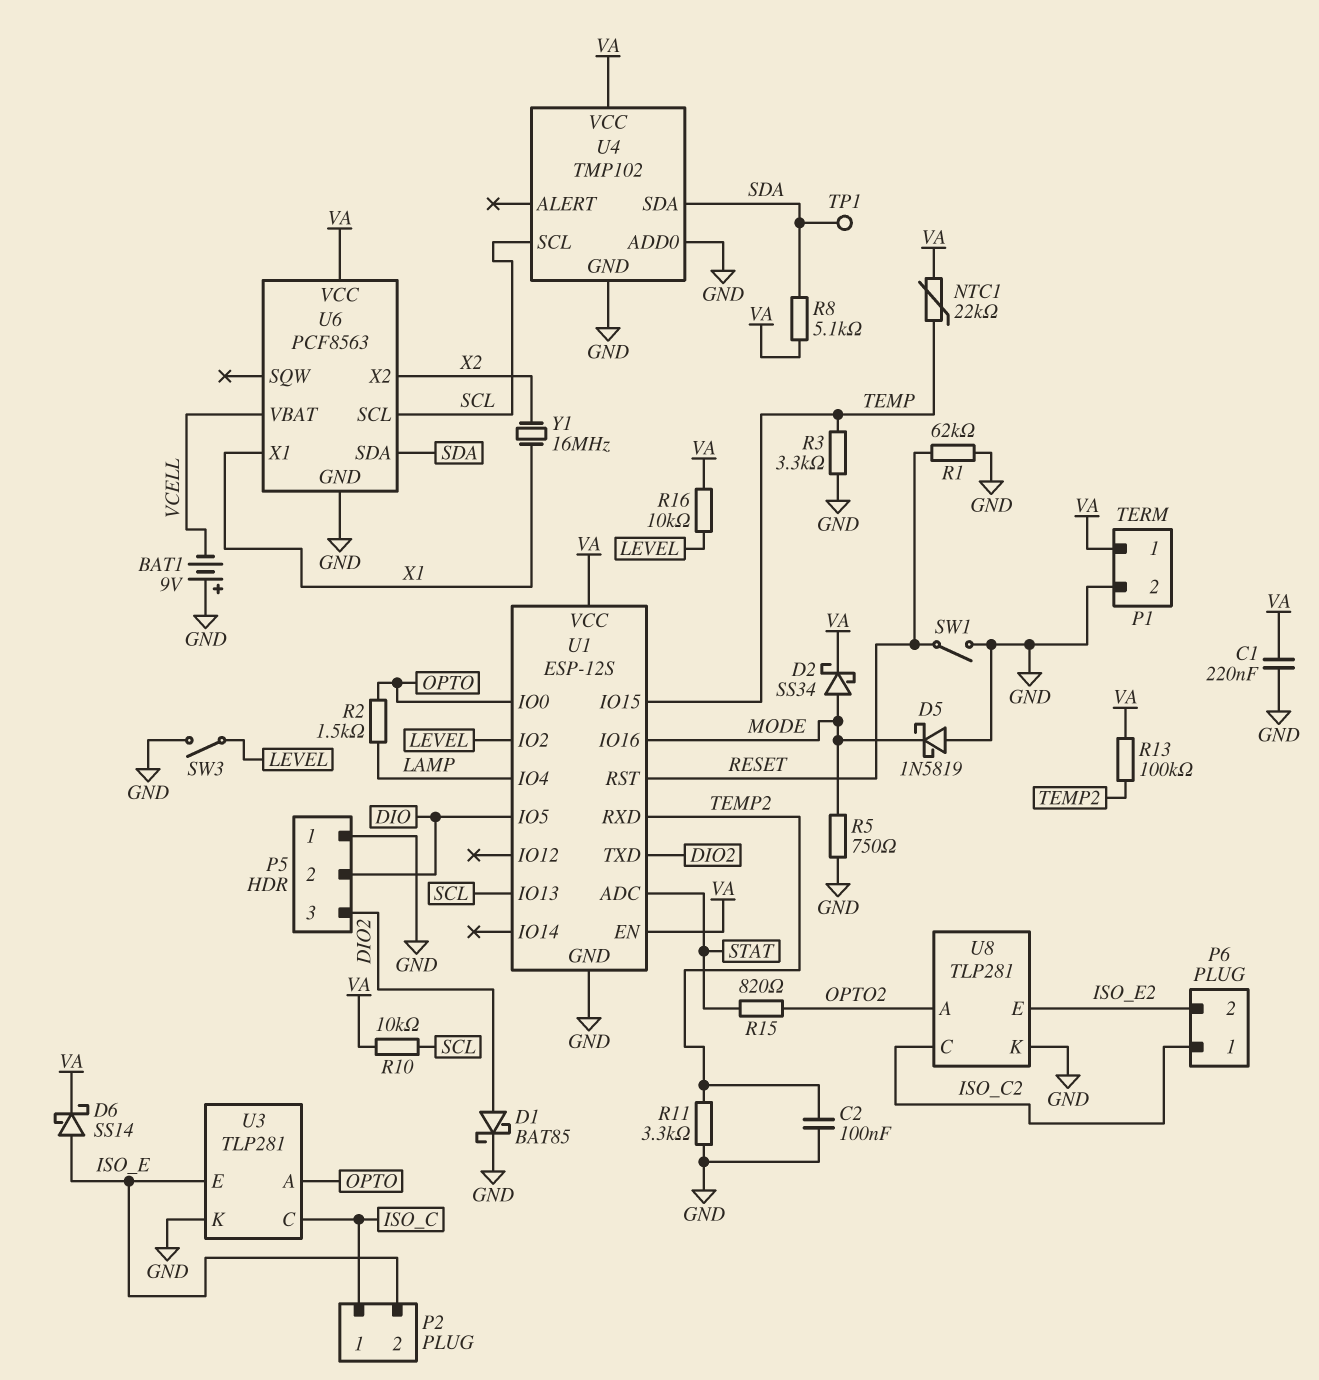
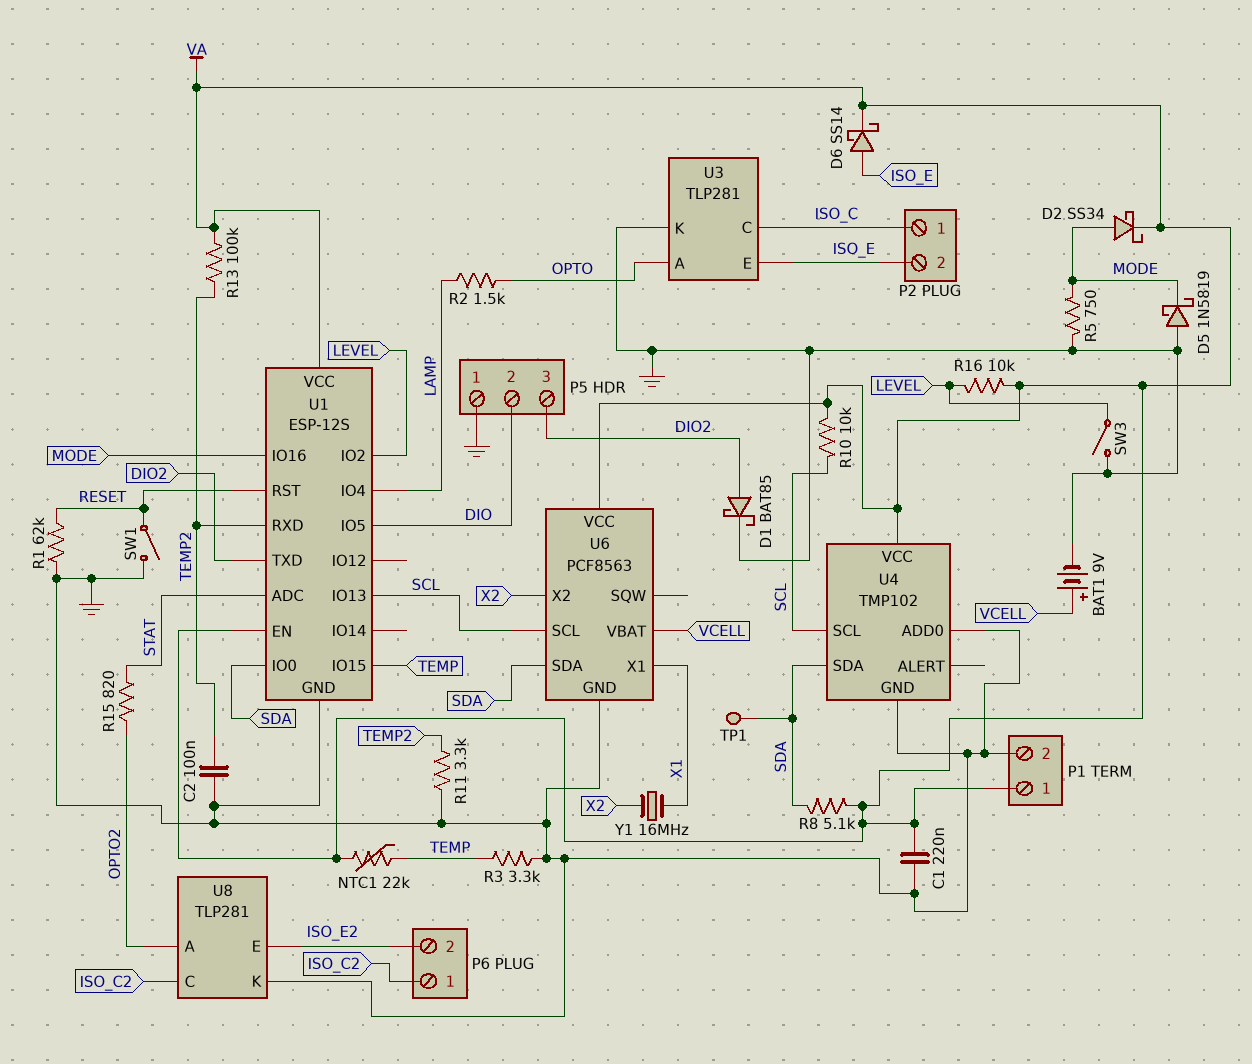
BAT1: 9V (plus GND, minus VCELL) -> 9V (plus VCELL, minus GND)
U1 pin IO0: OPTO -> SDA

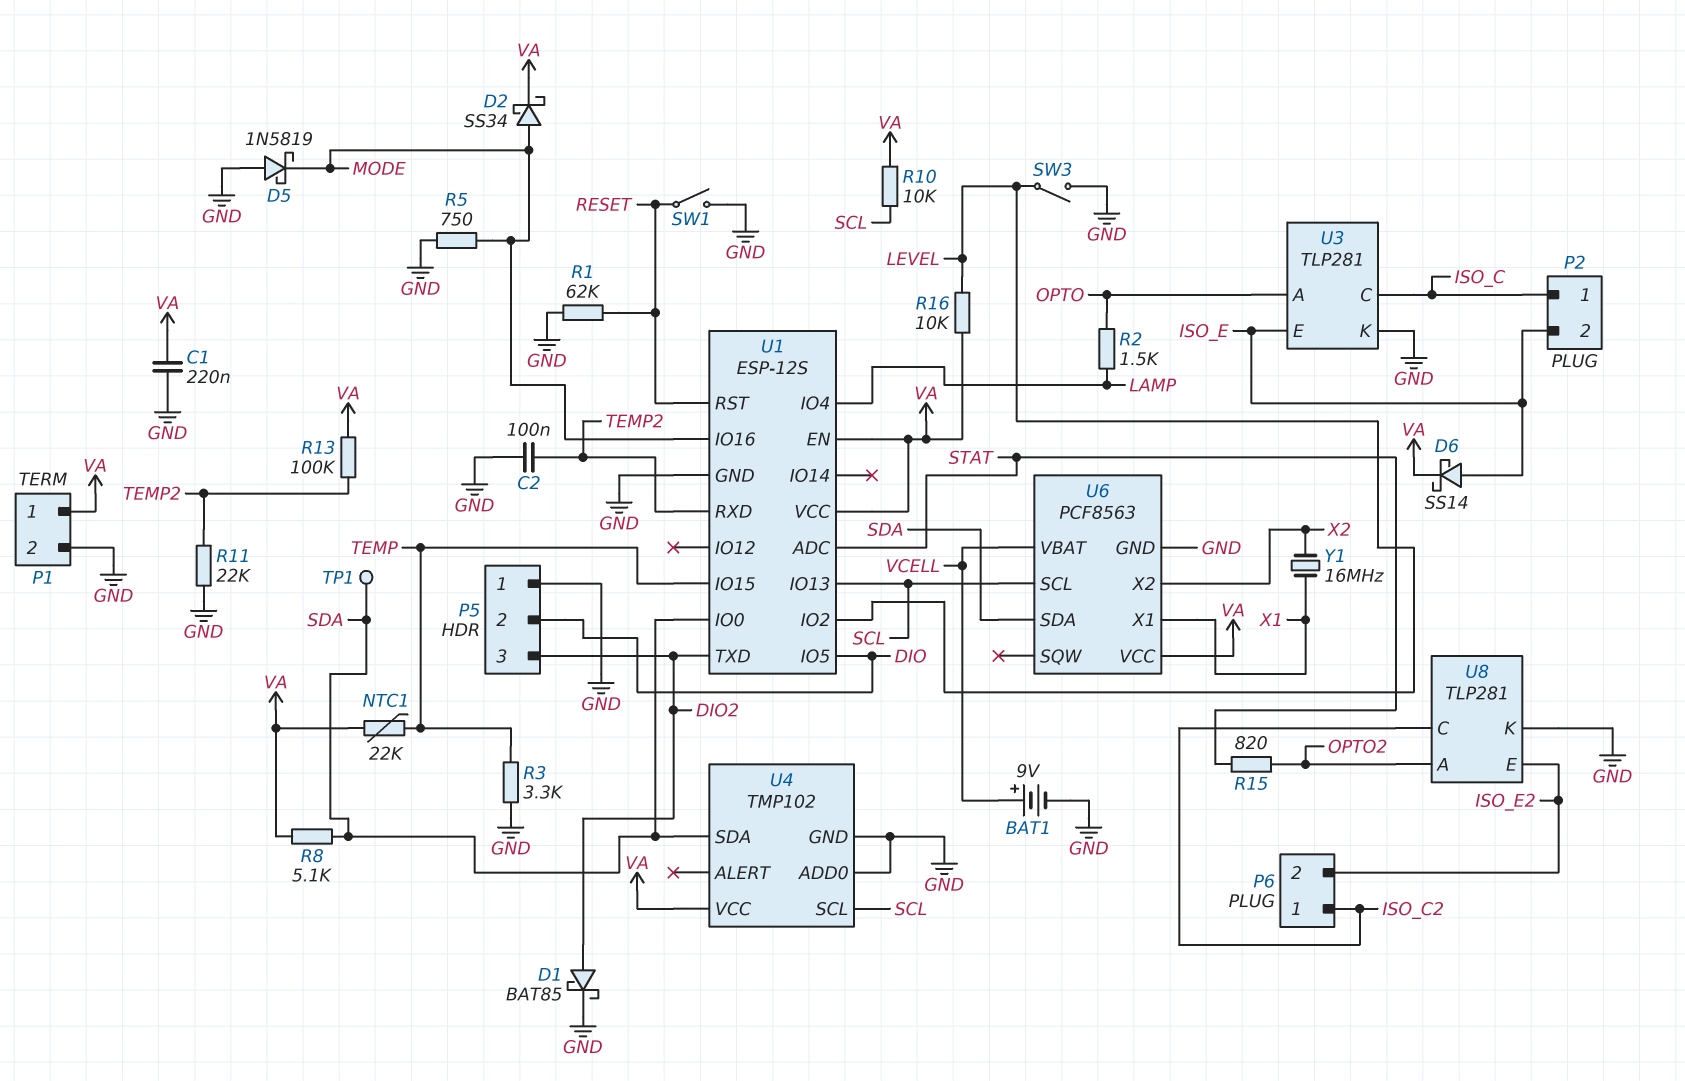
R11: 3.3k (GND, TEMP2) -> 22k (GND, TEMP2)

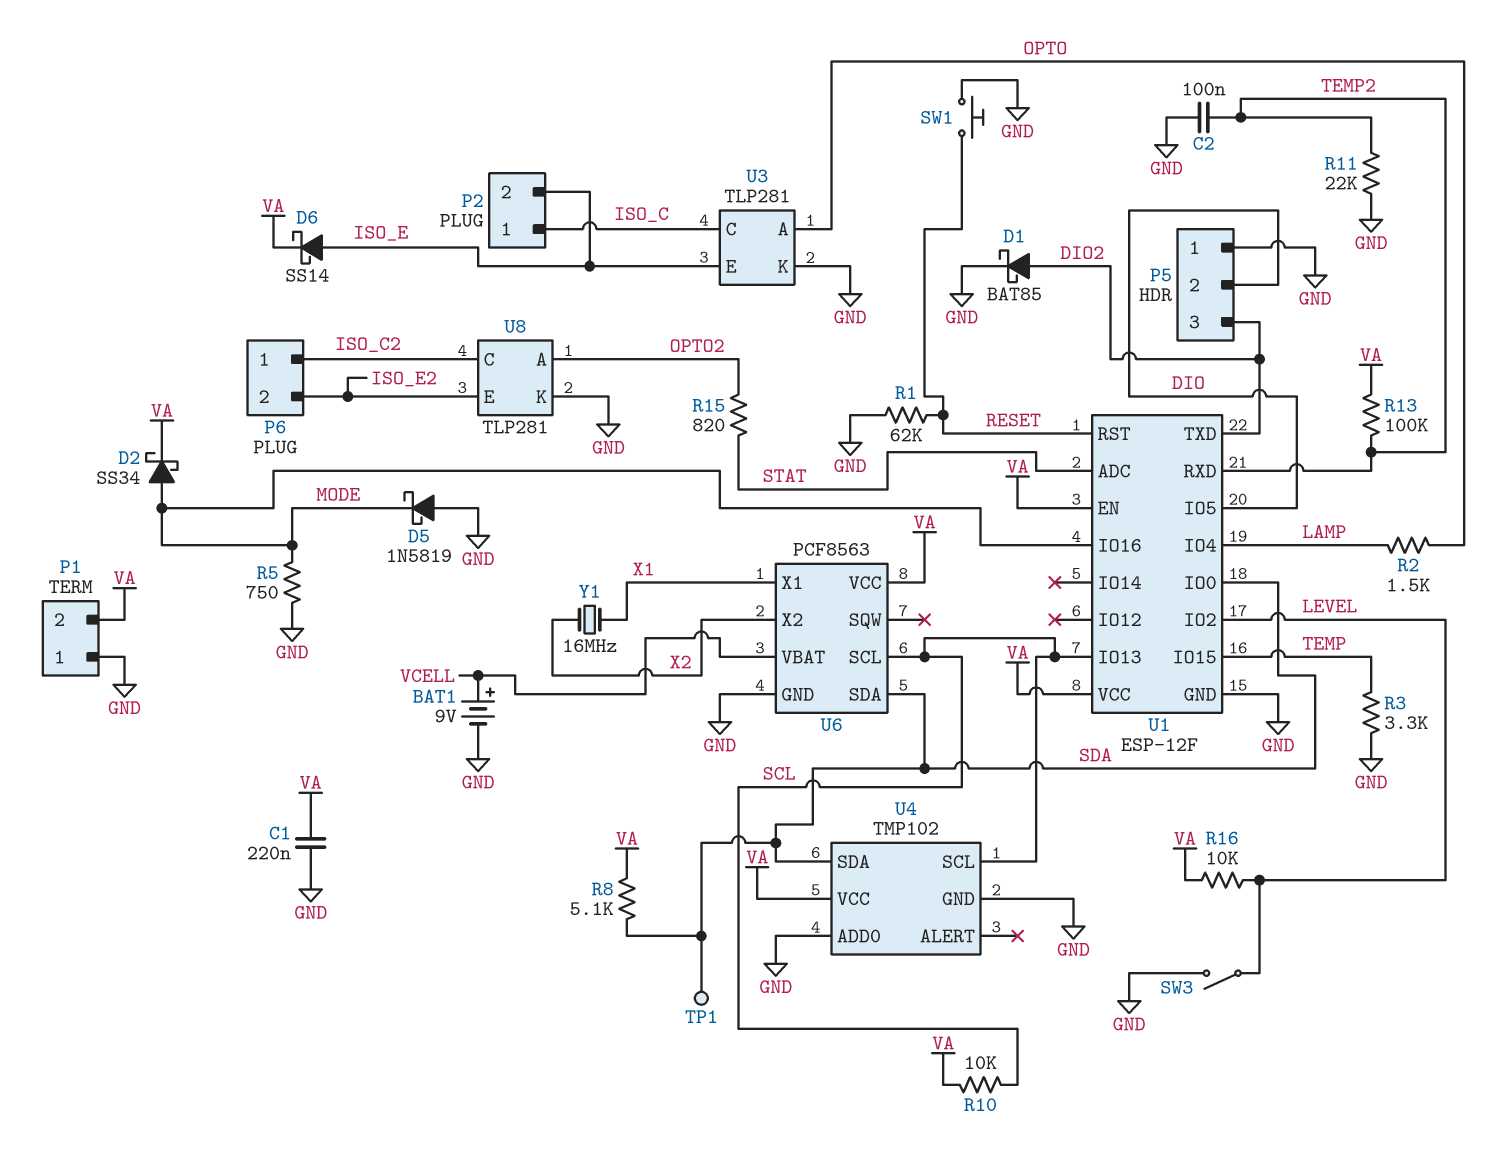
NTC1: 22k (TEMP, VA) -> none
P1 pin 1: VA -> GND
P1 pin 2: GND -> VA
SW1: switch (GND, RESET) -> button (GND, RESET)
U1: ESP-12S -> ESP-12F

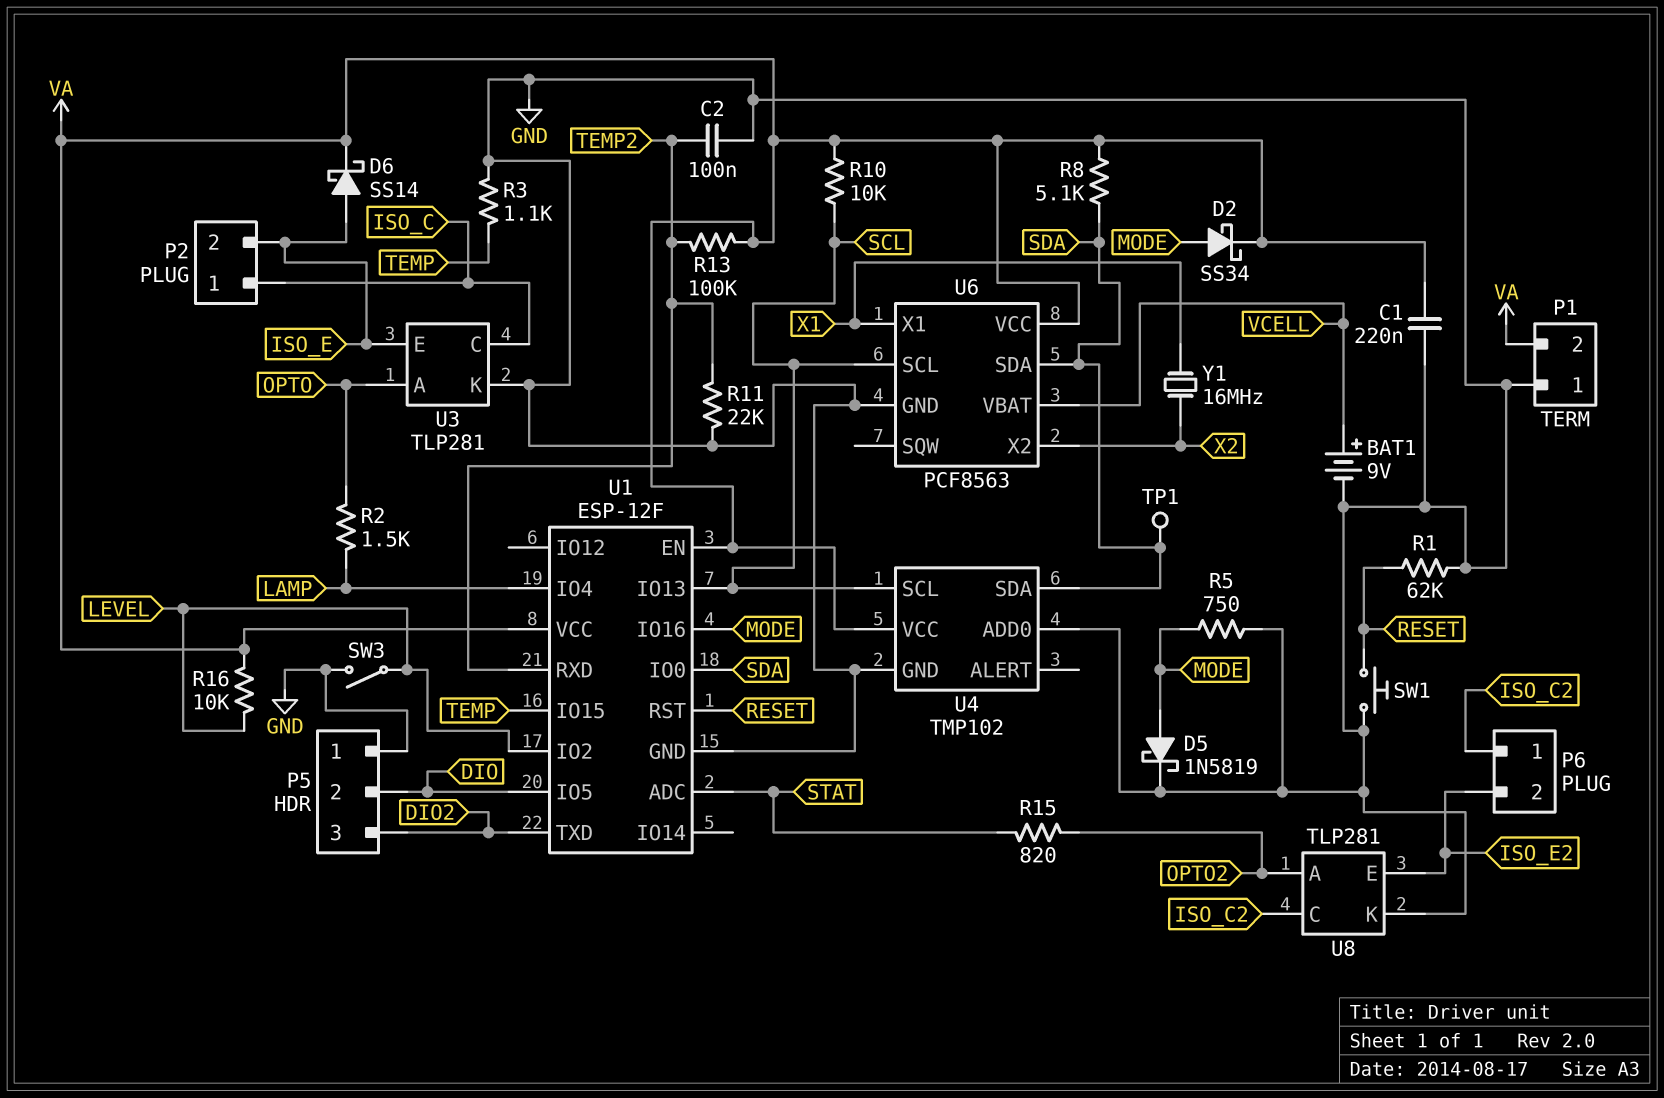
D1: schottky BAT85 (A DIO2, K GND) -> none
D5: schottky 1N5819 (A GND, K MODE) -> schottky 1N5819 (A MODE, K GND)
R3: 3.3k (GND, TEMP) -> 1.1k (GND, TEMP)

